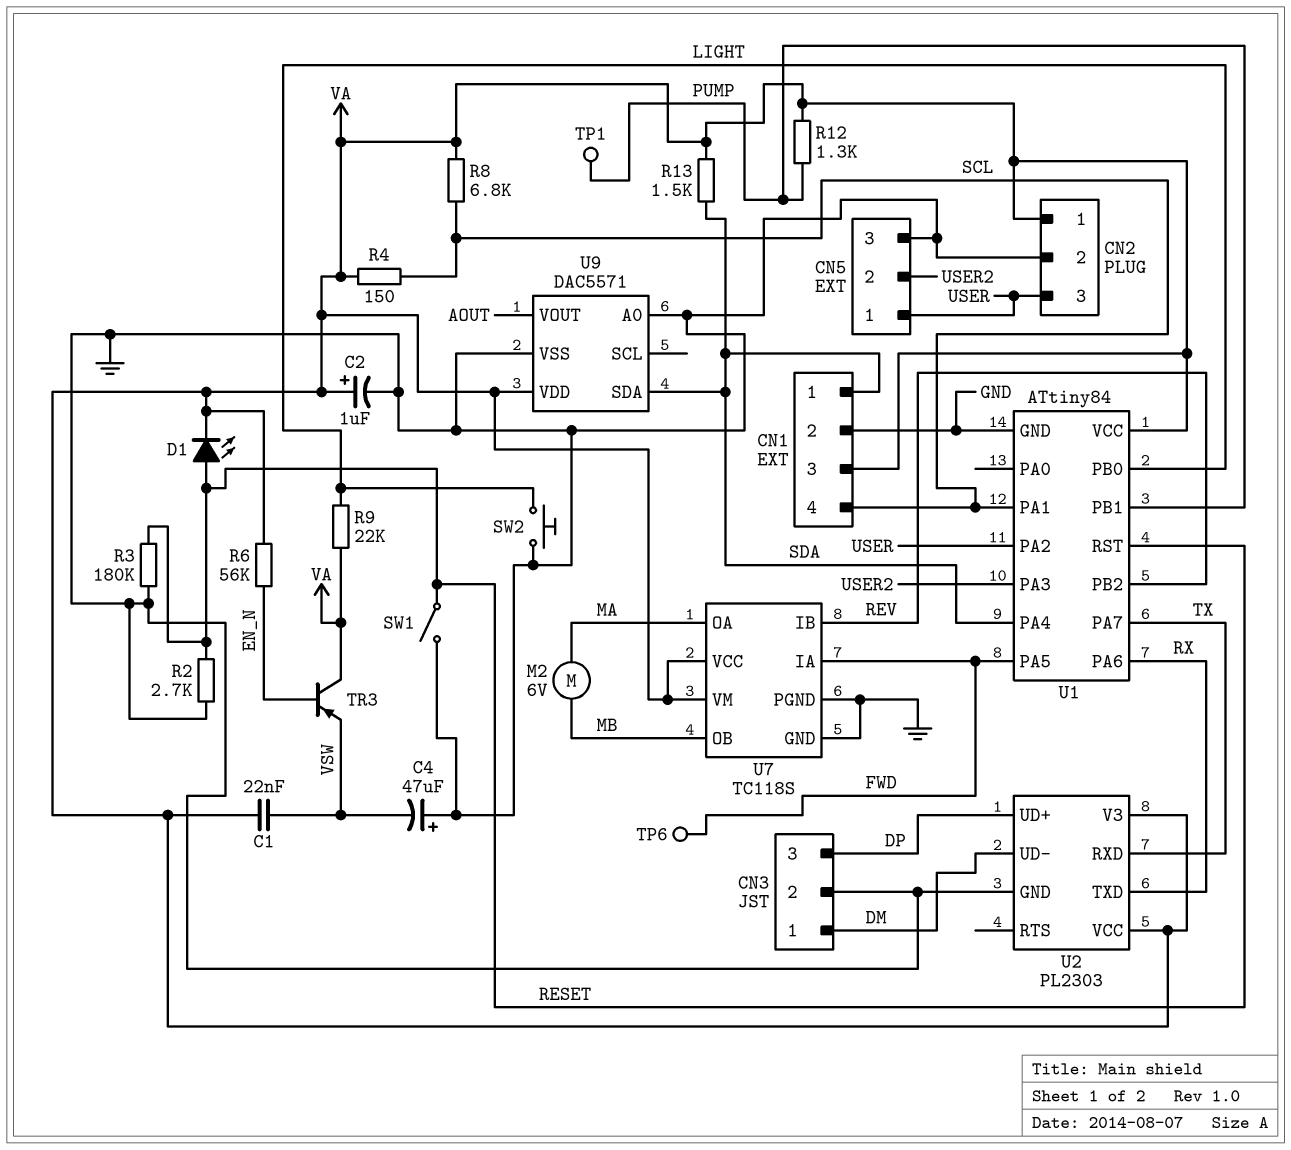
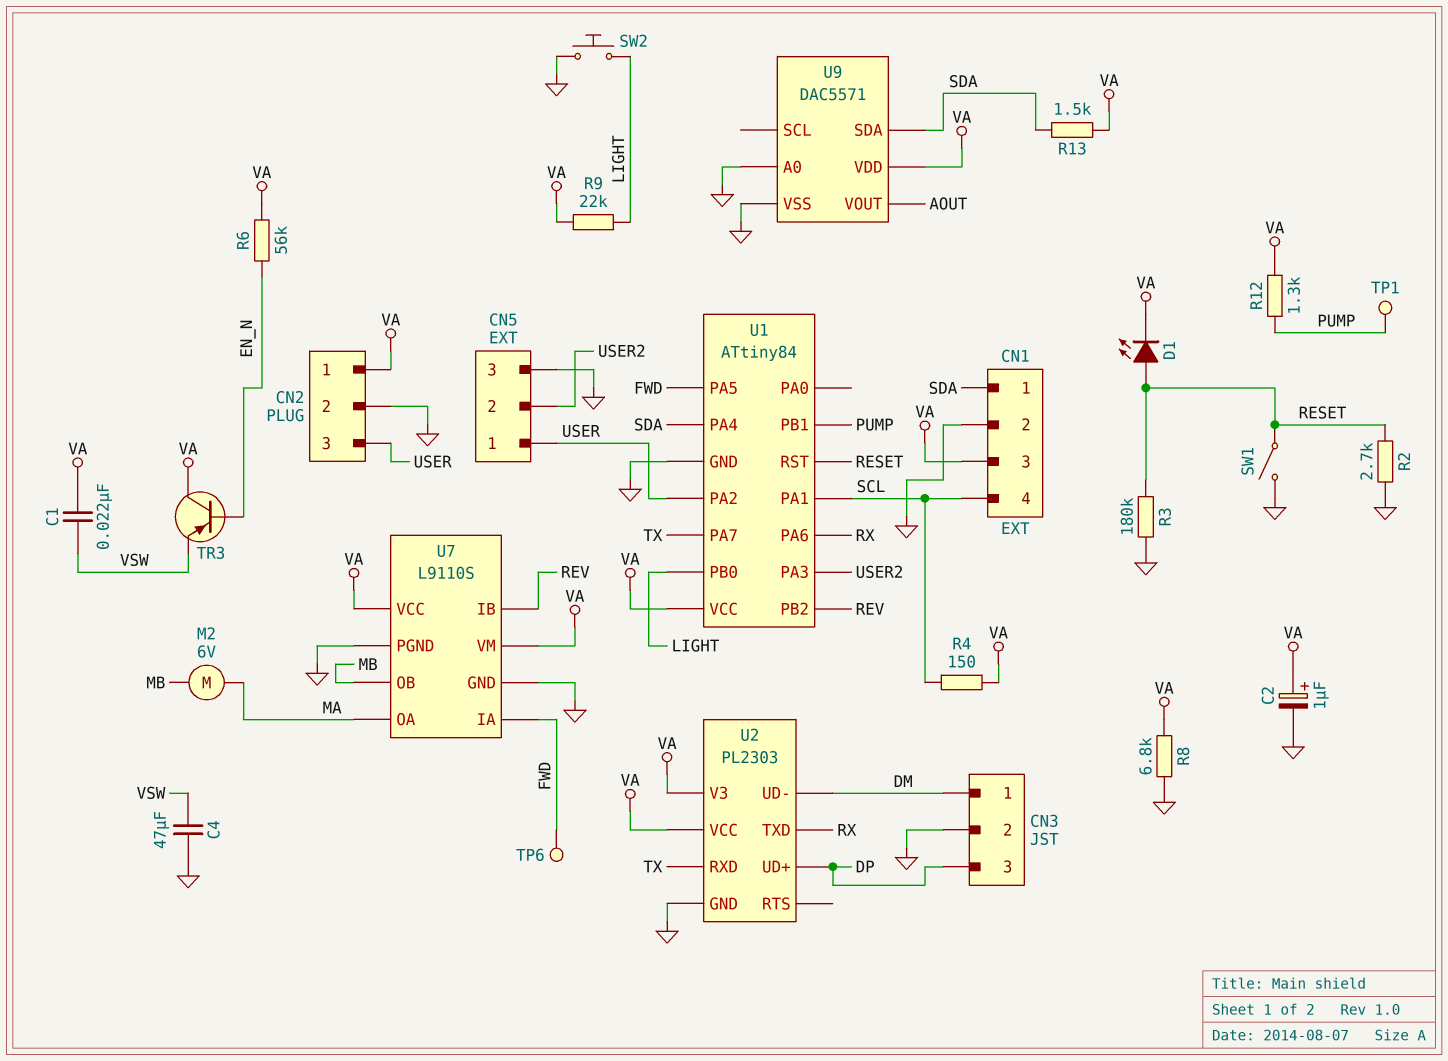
C4: 47uF (plus GND, minus VSW) -> 47uF (GND, VSW)
R8: 6.8k (SCL, VA) -> 6.8k (GND, VA)
U7: TC118S -> L9110S

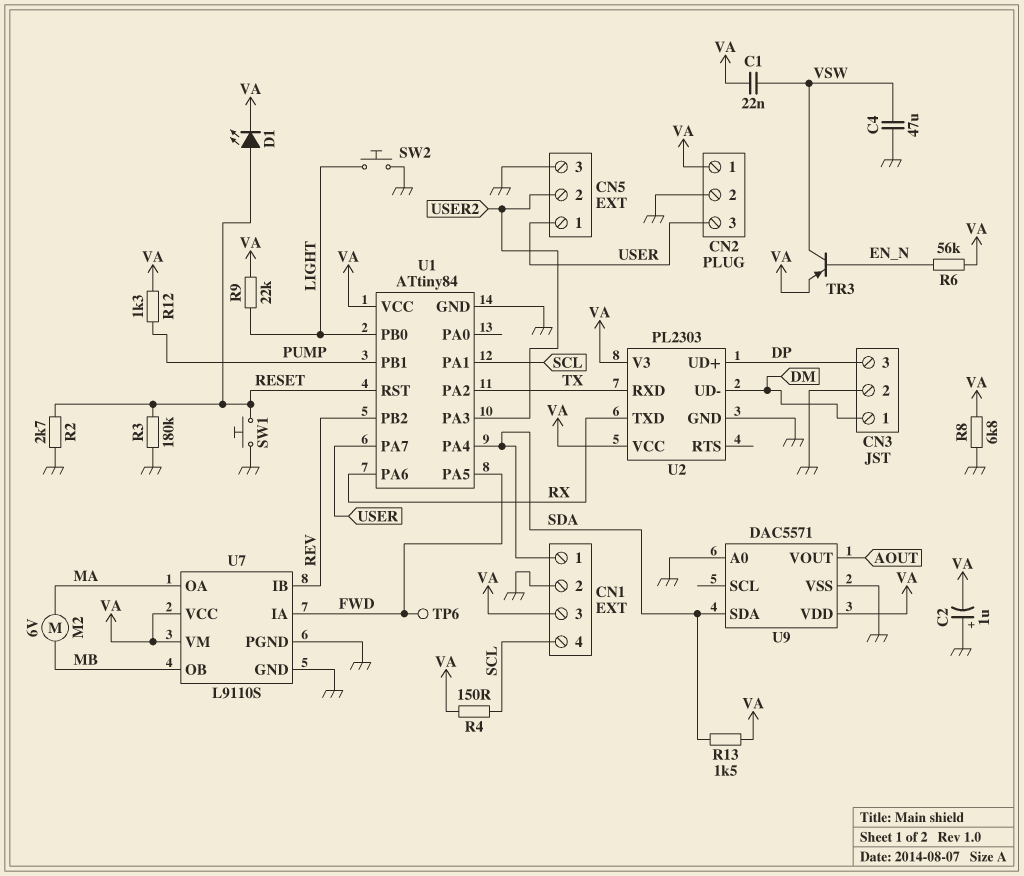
C2: 1uF (plus VA, minus GND) -> 1uF (plus GND, minus VA)
SW1: switch (GND, RESET) -> button (GND, RESET)
TP1: test point (PUMP) -> none
TR3: PNP (B EN_N, C VA, E VSW) -> PNP (B EN_N, C VSW, E VA)
U1 pin PA2: USER -> TX
U1 pin PA7: TX -> USER

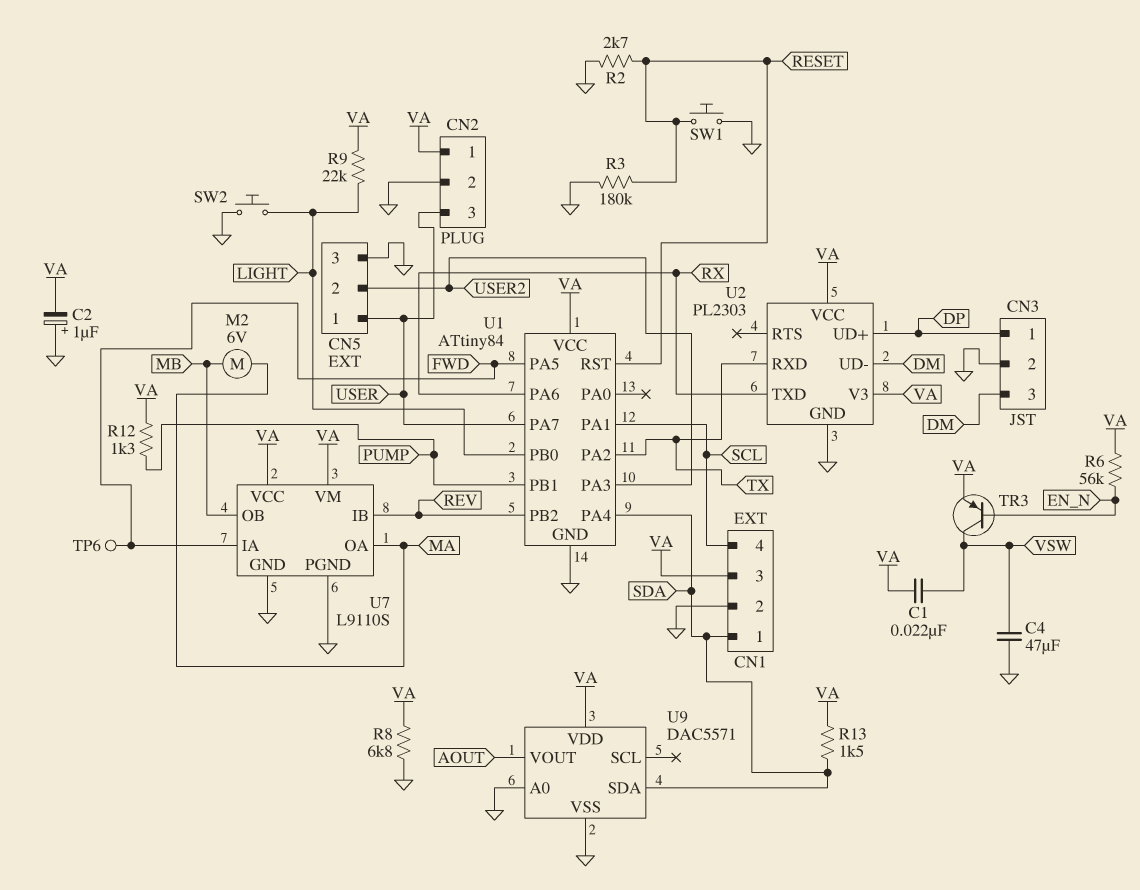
CN3 pin 1: DM -> DP
CN3 pin 3: DP -> DM
D1: LED (A RESET, K VA) -> none
R4: 150 (SCL, VA) -> none

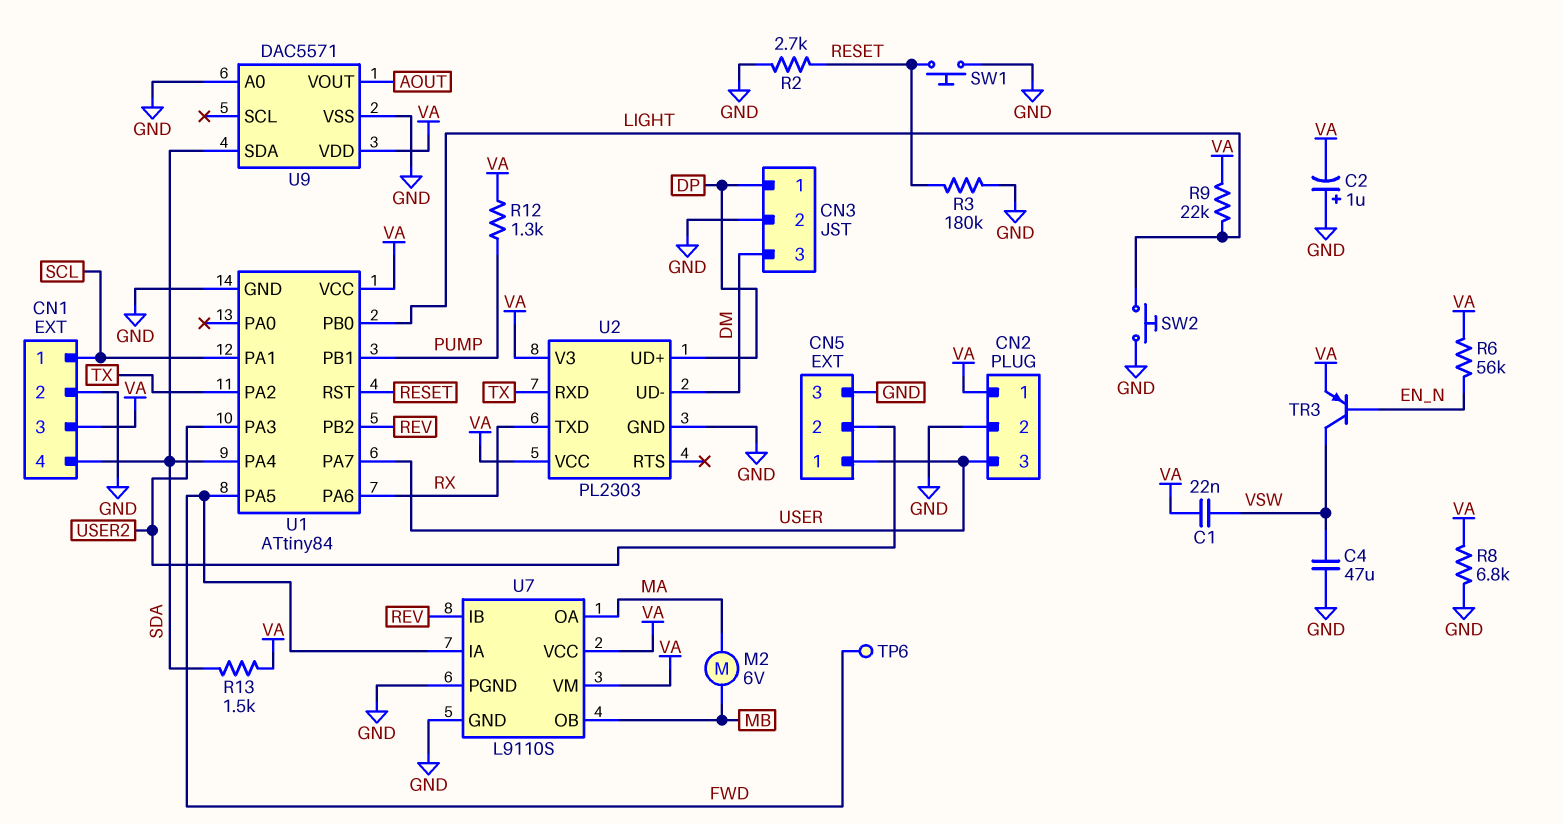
CN1 pin 1: SDA -> SCL
CN1 pin 4: SCL -> SDA

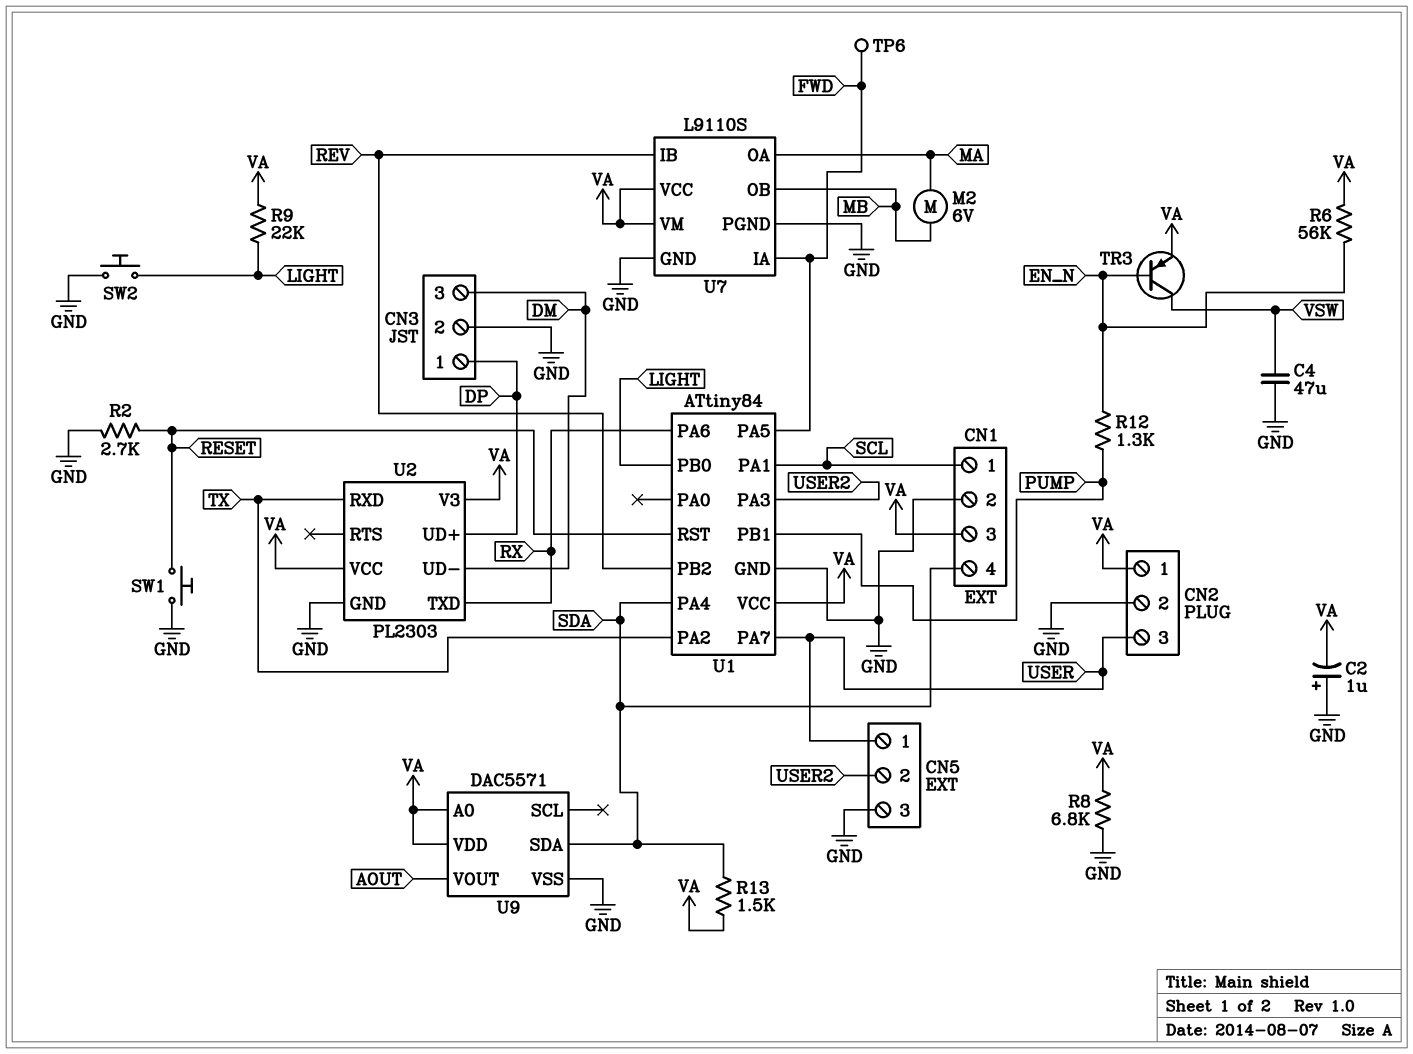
C1: 22nF (VA, VSW) -> none
R3: 180k (GND, RESET) -> none
R12: 1.3k (PUMP, VA) -> 1.3k (EN_N, PUMP)
U9 pin A0: GND -> VA

